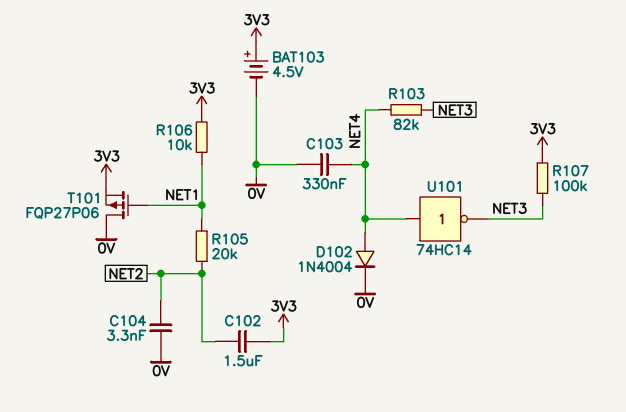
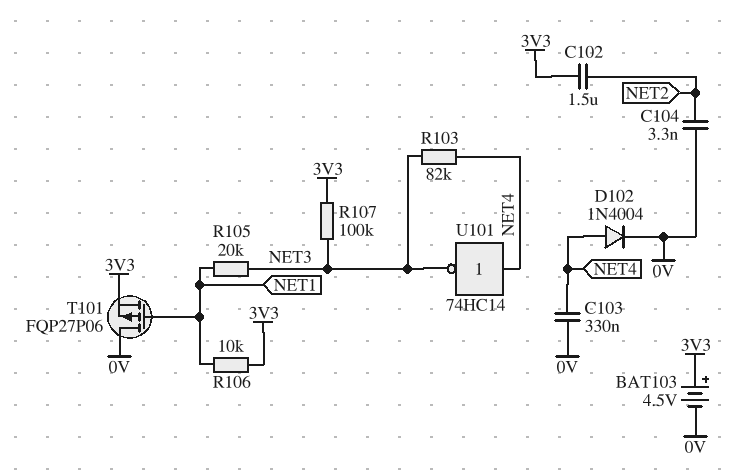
R105: 20k (NET1, NET2) -> 20k (NET1, NET3)

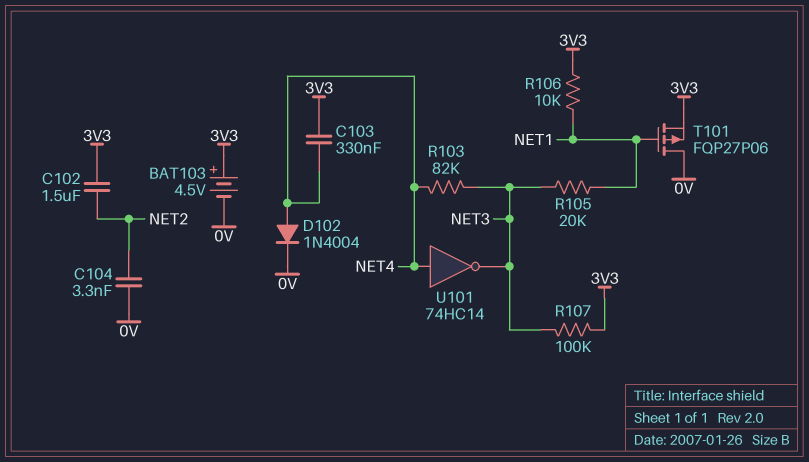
C103: 330nF (0V, NET4) -> 330nF (3V3, NET4)

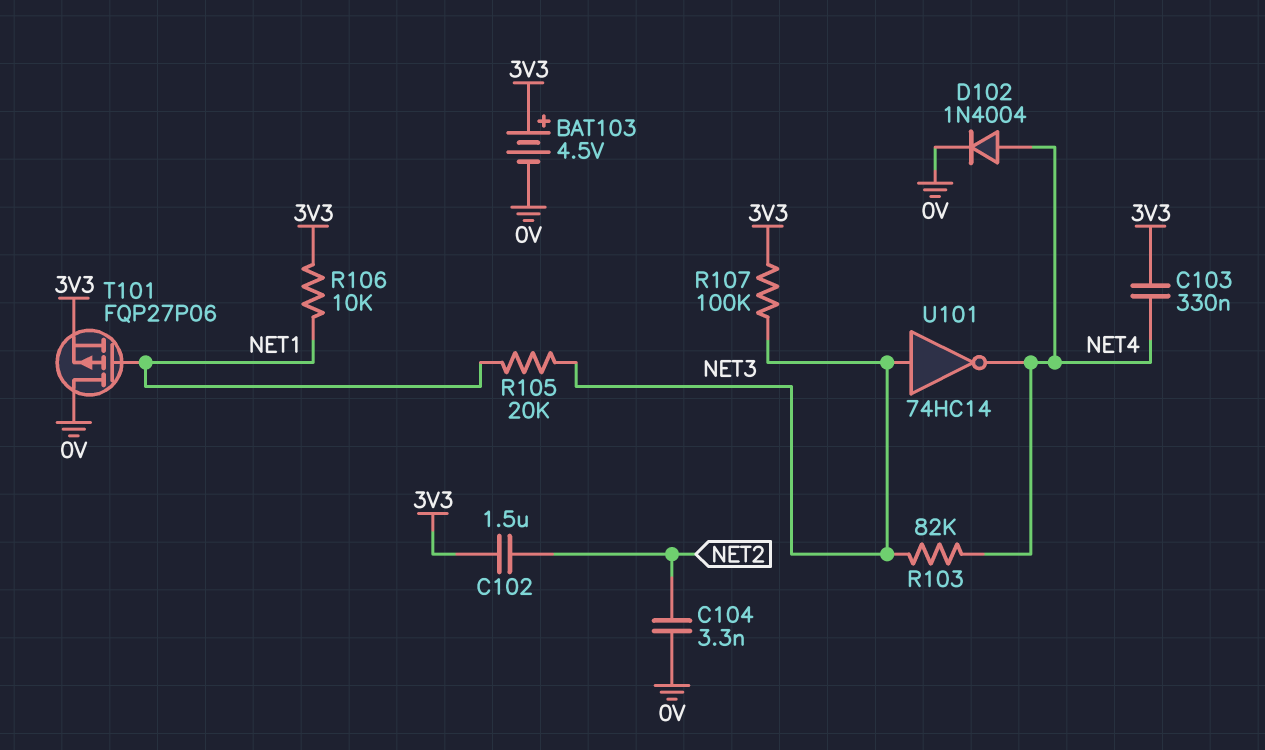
U101: NOT 74HC14 (in NET4, out NET3) -> NOT 74HC14 (in NET3, out NET4)

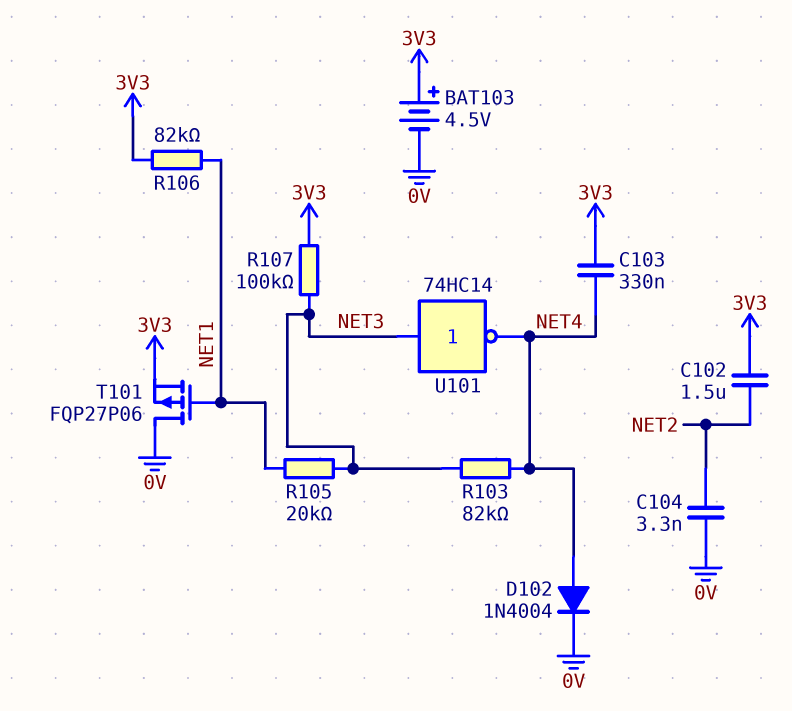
R106: 10k (3V3, NET1) -> 82k (3V3, NET1)

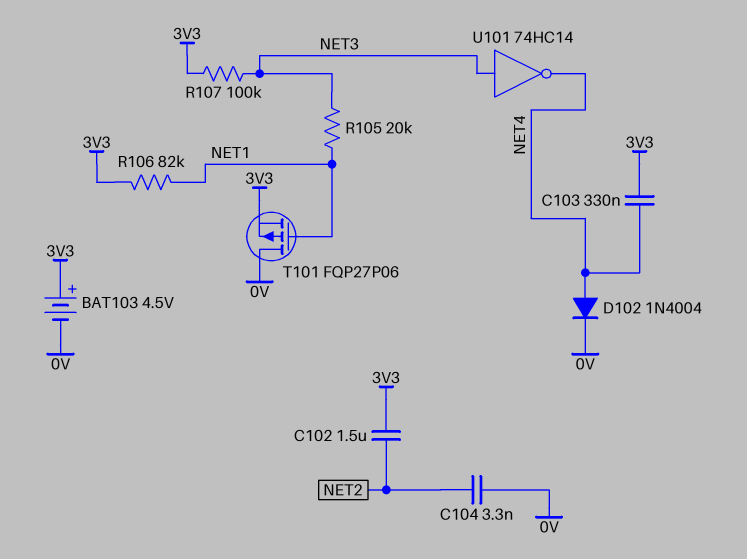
R103: 82k (NET3, NET4) -> none

